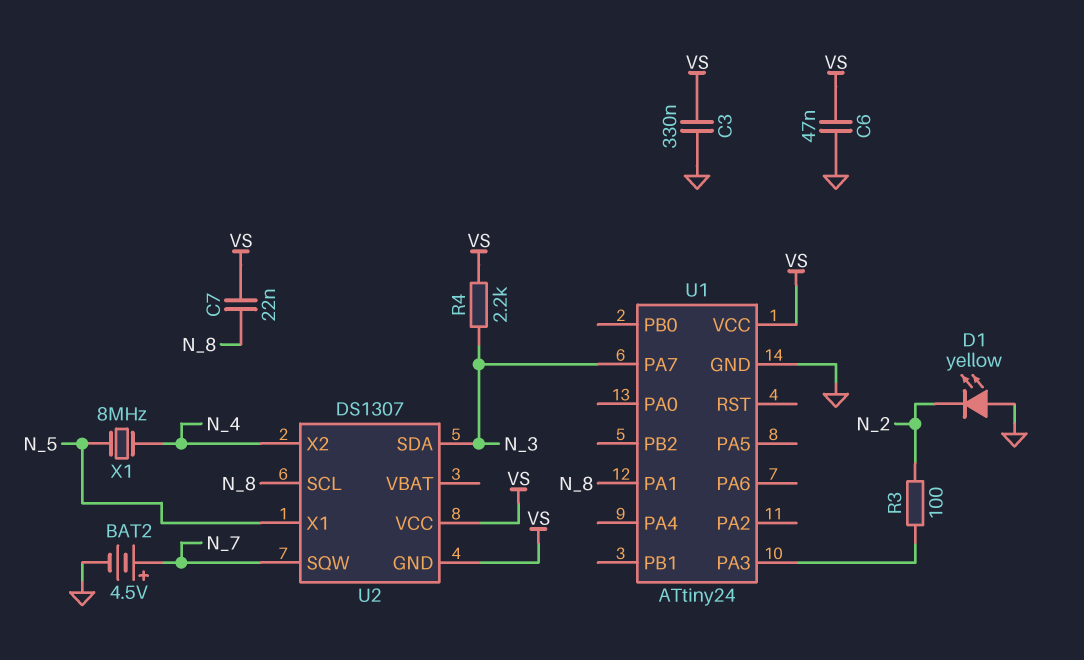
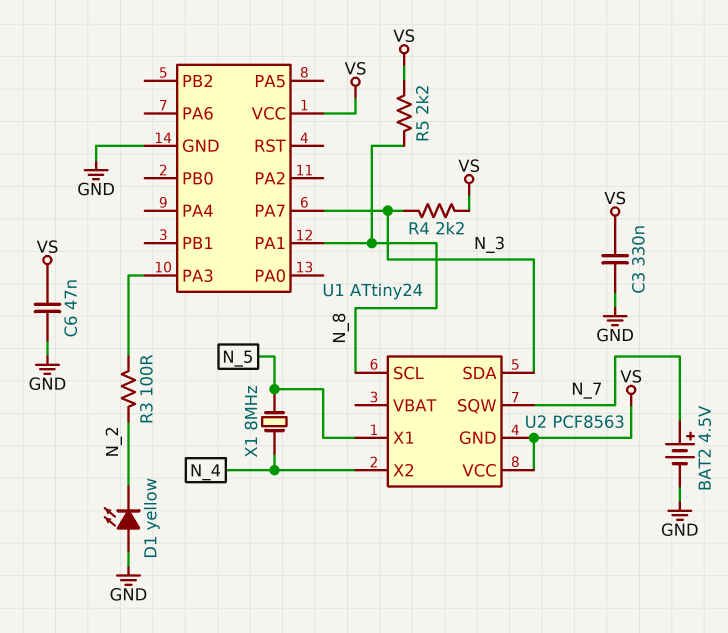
C7: 22nF (N_8, VS) -> none
R5: none -> 2.2k (N_8, VS)
U2: DS1307 -> PCF8563

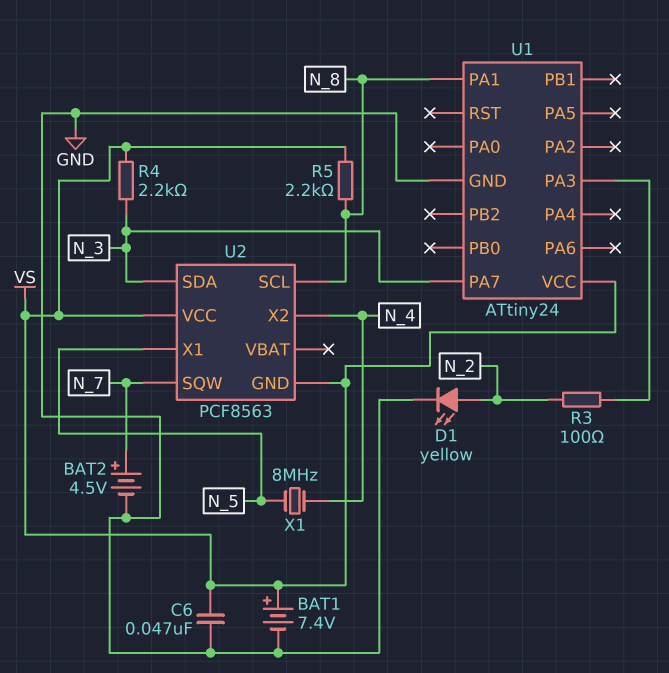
BAT1: none -> 7.4V (plus VS, minus GND)
C3: 330nF (GND, VS) -> none
D1: LED yellow (A GND, K N_2) -> LED yellow (A N_2, K GND)

